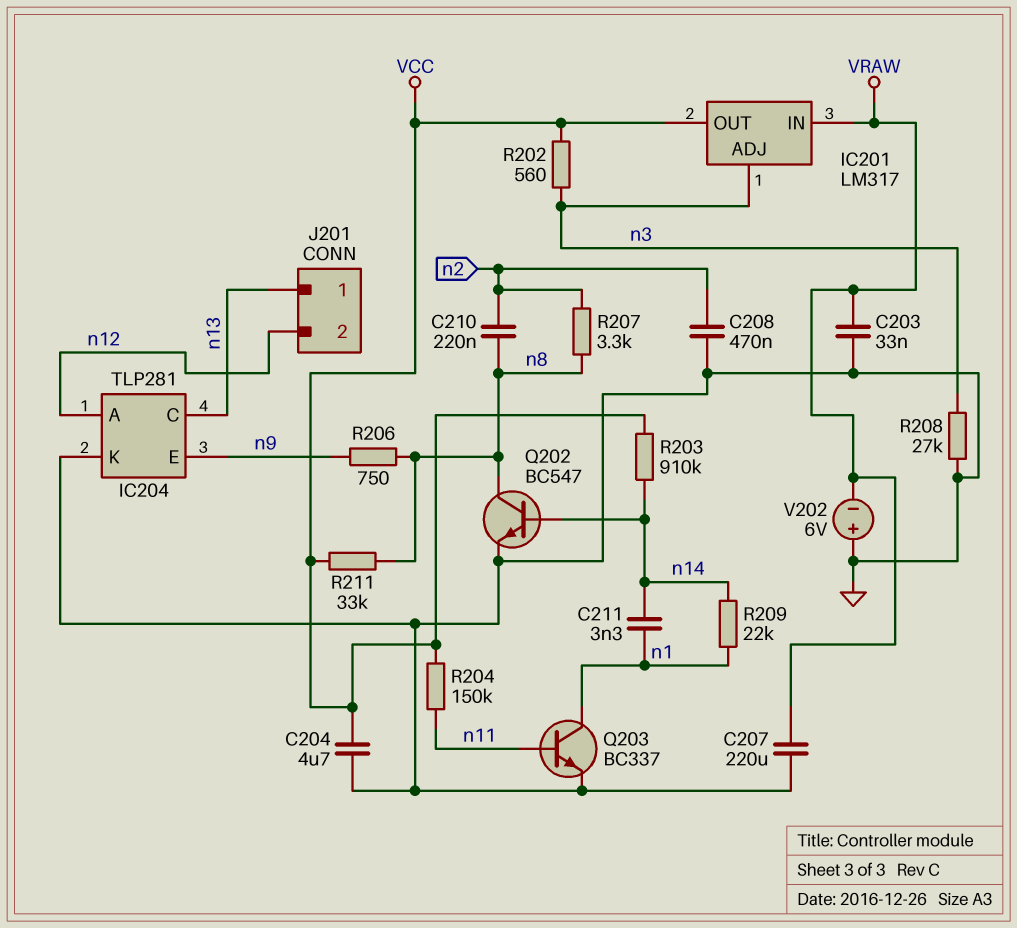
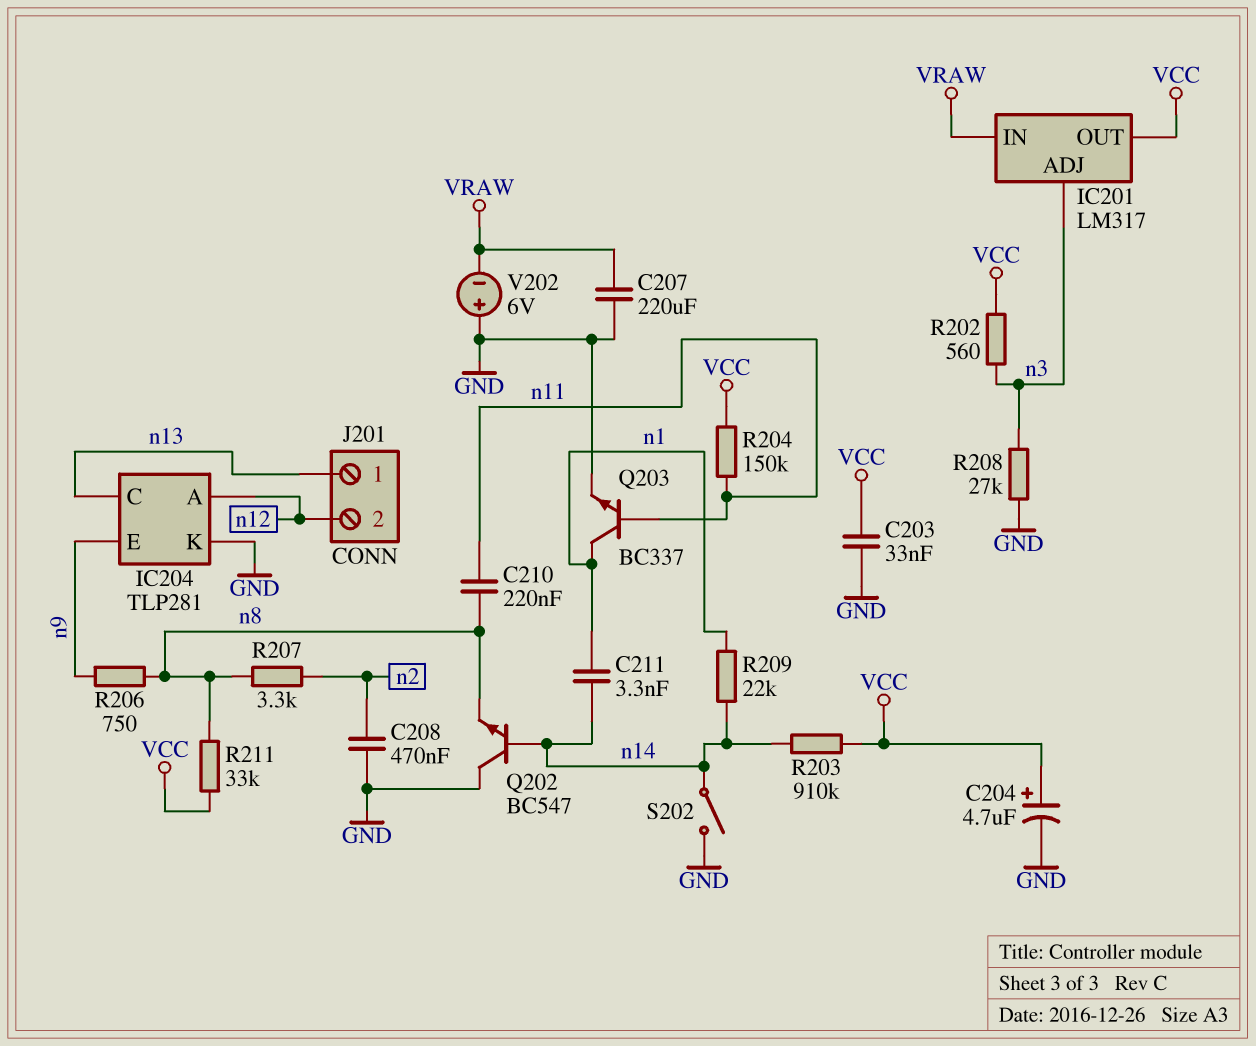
C203: 33nF (GND, VRAW) -> 33nF (GND, VCC)
C204: 4.7uF (GND, VCC) -> 4.7uF (plus VCC, minus GND)
C210: 220nF (n2, n8) -> 220nF (n8, n11)
Q202: NPN BC547 (B n14, C n8, E GND) -> NPN BC547 (B n14, C GND, E n8)
S202: none -> switch (GND, n14)

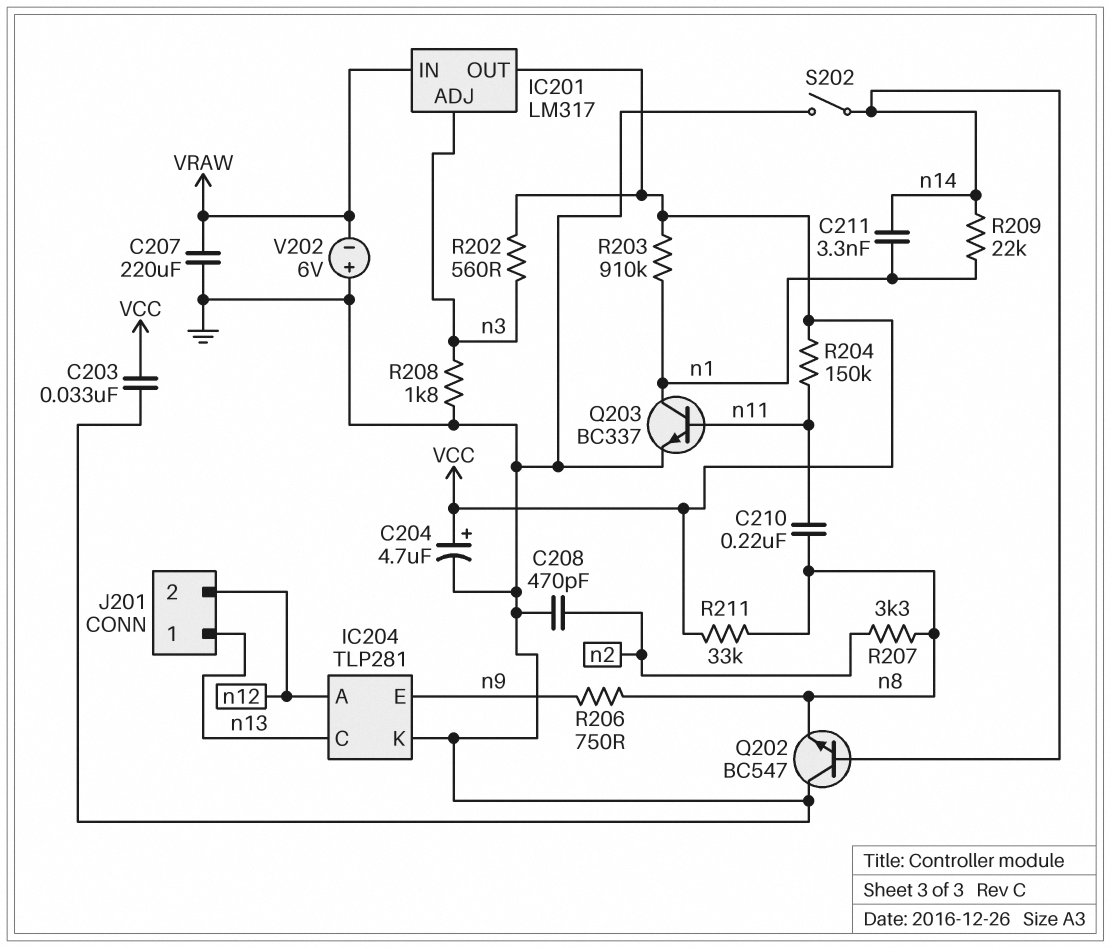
C208: 470nF (GND, n2) -> 470pF (GND, n2)
R203: 910k (VCC, n14) -> 910k (VCC, n1)
R208: 27k (GND, n3) -> 1.8k (GND, n3)

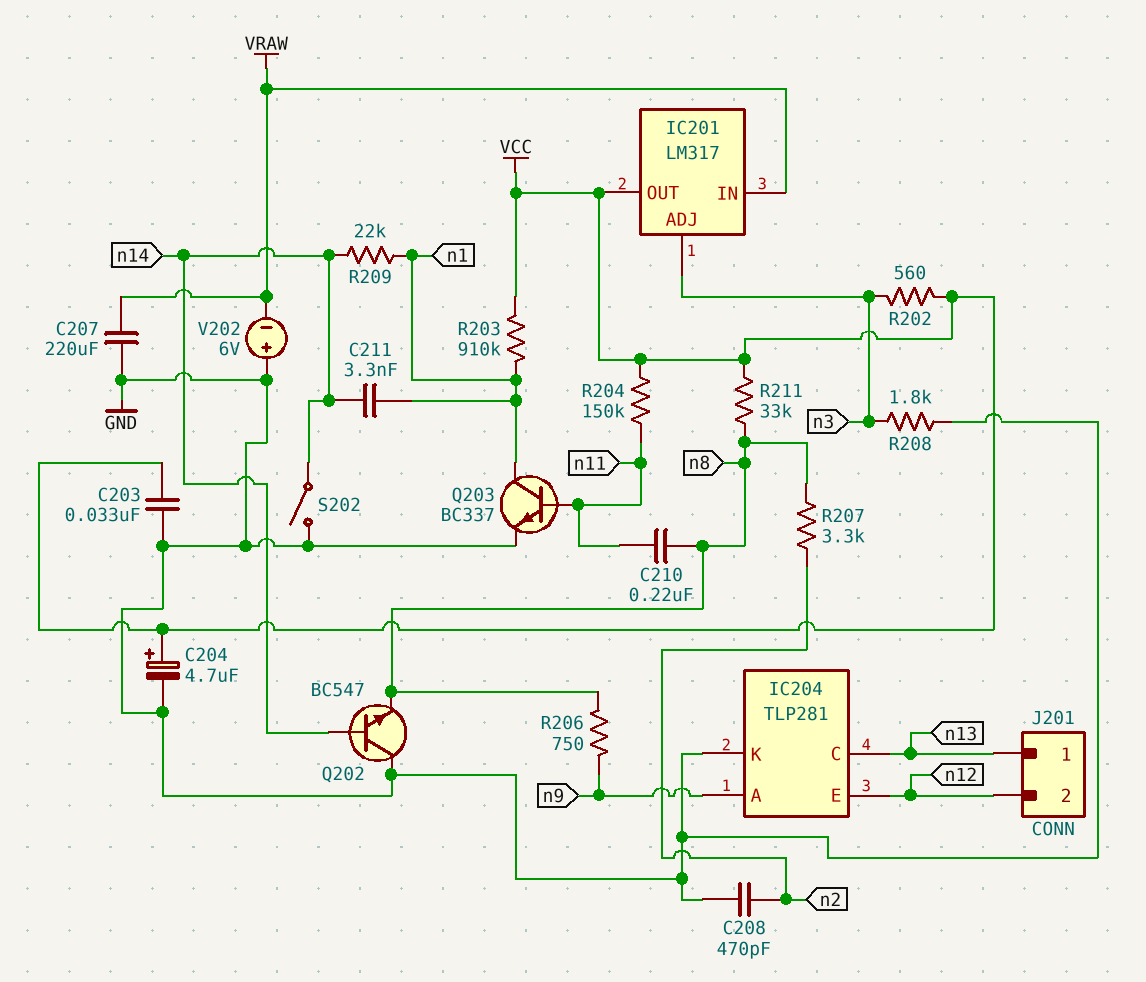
IC204 pin A: n12 -> n9
IC204 pin E: n9 -> n12

